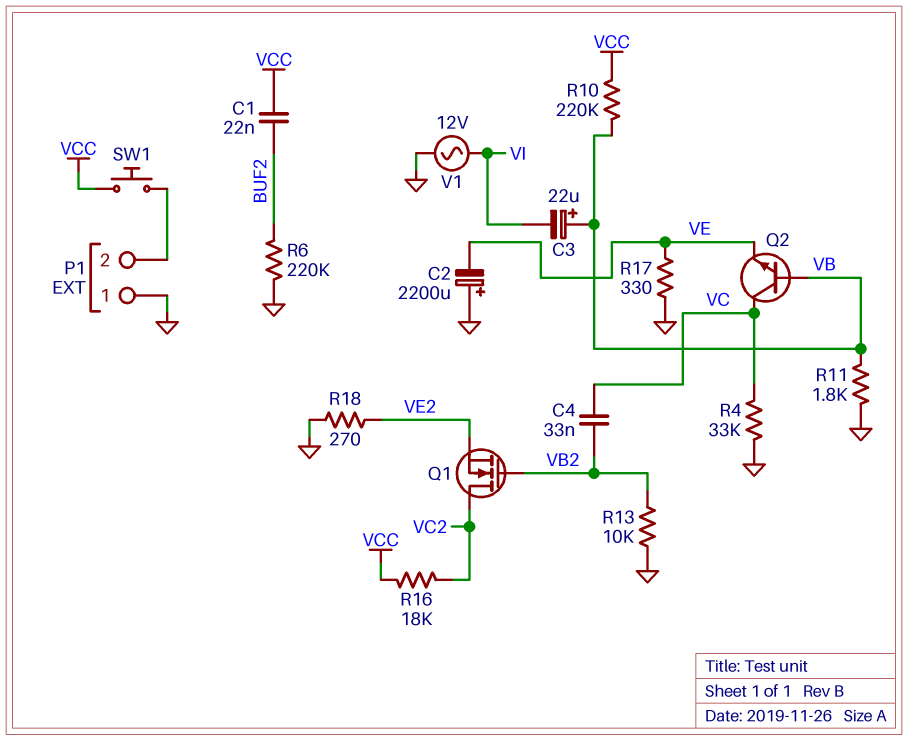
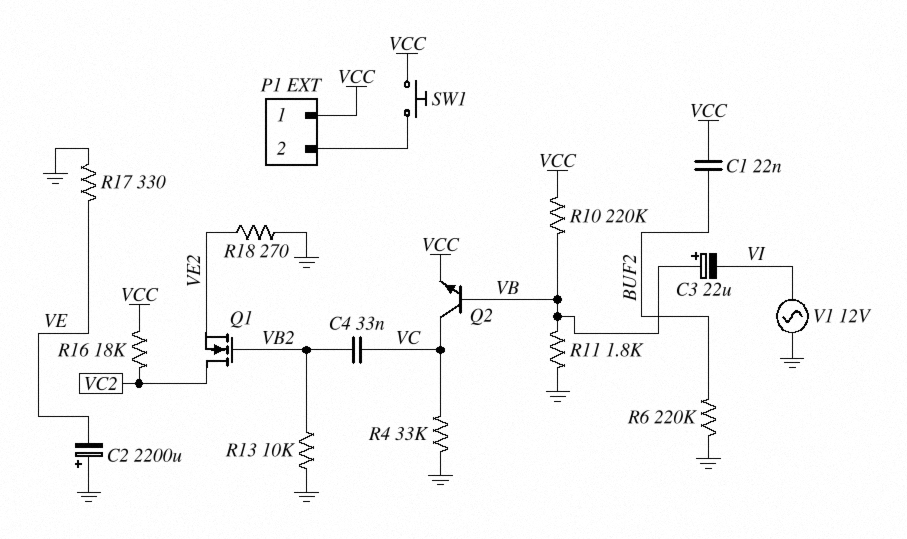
P1 pin 1: GND -> VCC
Q2: NPN (B VB, C VC, E VE) -> NPN (B VB, C VC, E VCC)

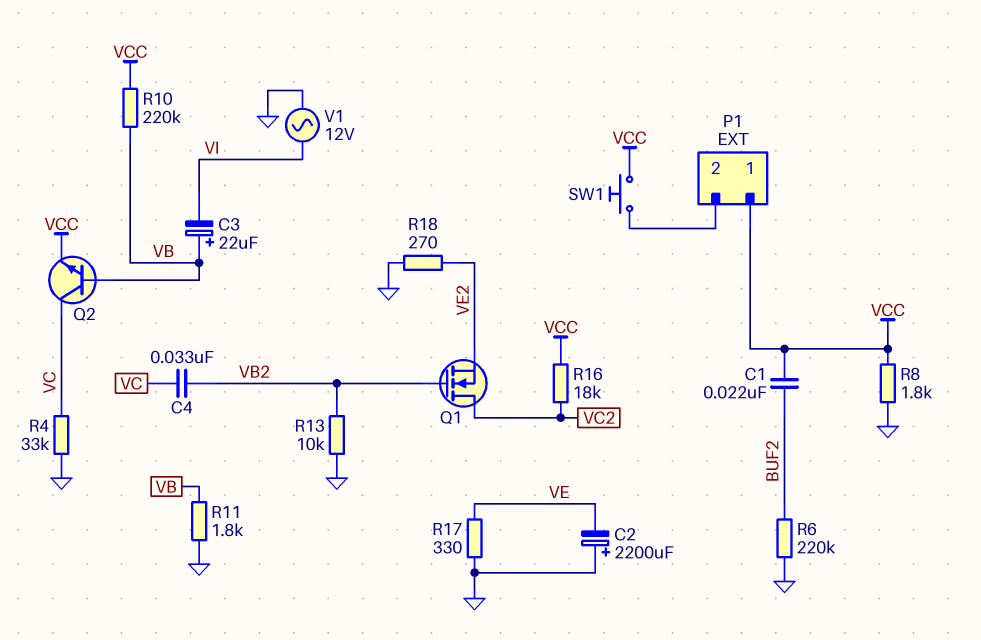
R8: none -> 1.8k (GND, VCC)

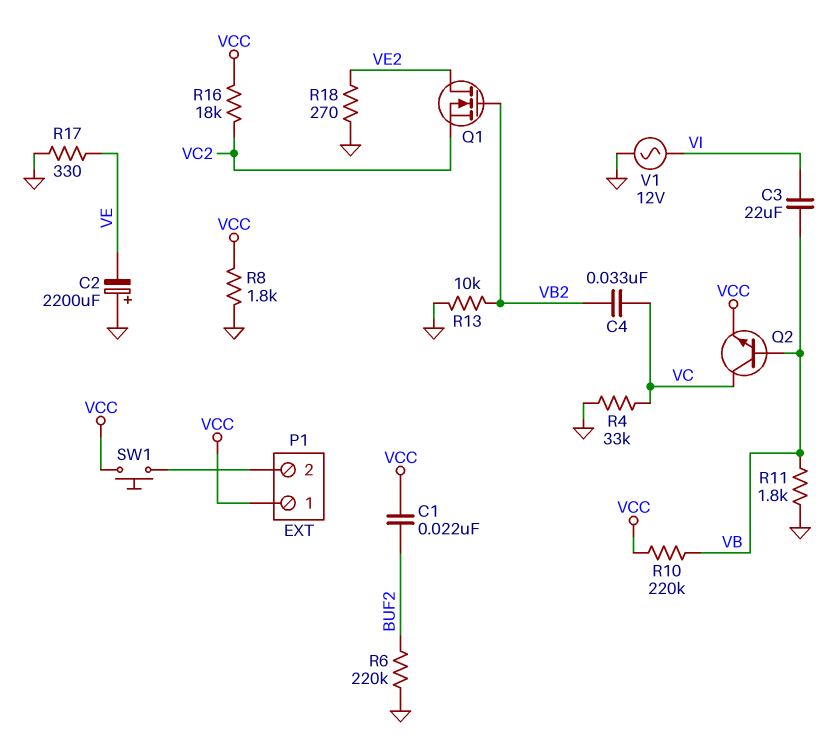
C3: 22uF (plus VB, minus VI) -> 22uF (VB, VI)
Q1: NMOS (G VB2, D VC2, S VE2) -> NMOS (G VB2, D VE2, S VC2)

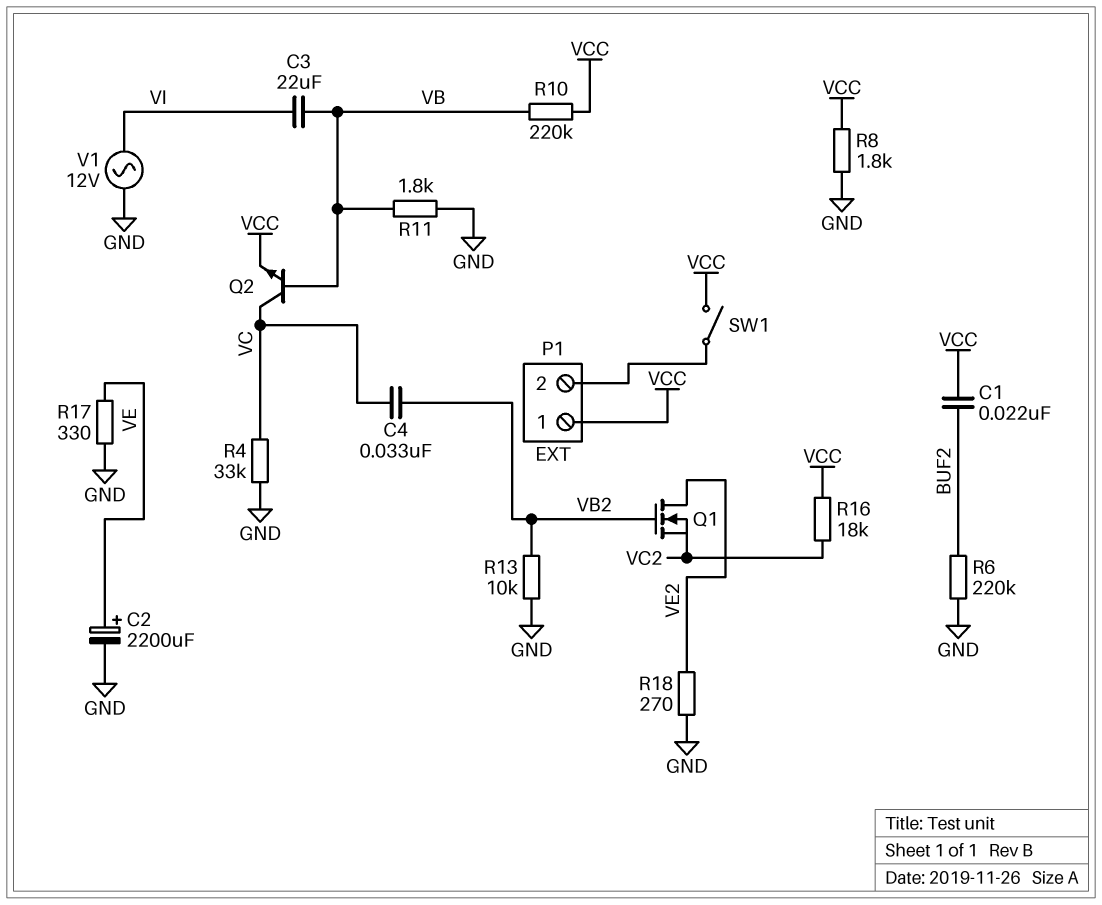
C2: 2200uF (plus GND, minus VE) -> 2200uF (plus VE, minus GND)
SW1: button (P1/2, VCC) -> switch (P1/2, VCC)

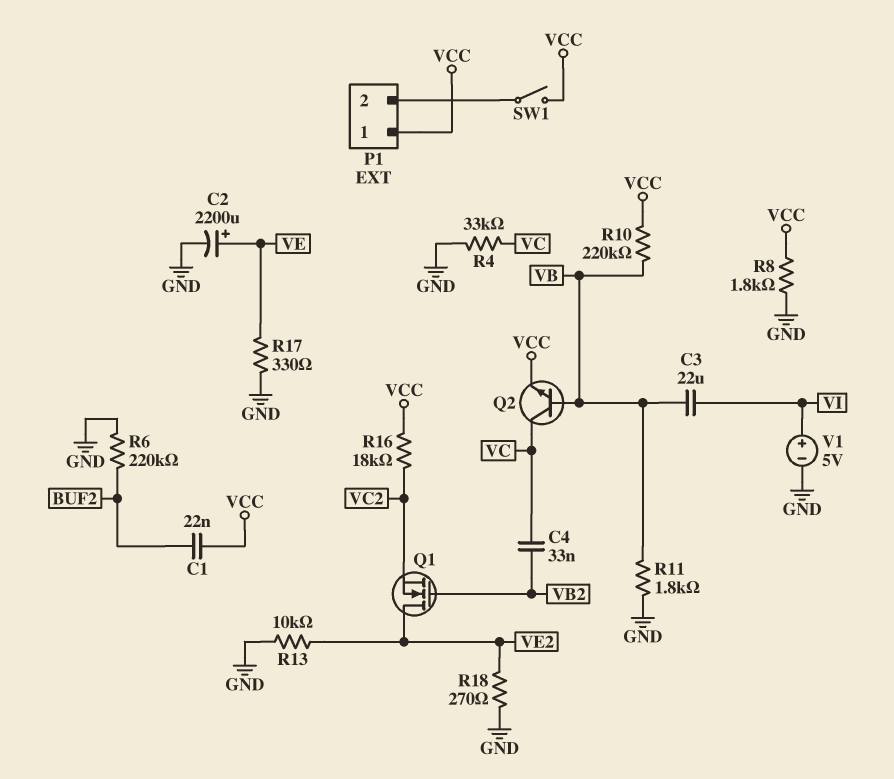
R13: 10k (GND, VB2) -> 10k (GND, VE2)
V1: AC 12V (GND, VI) -> 5V (plus VI, minus GND)

